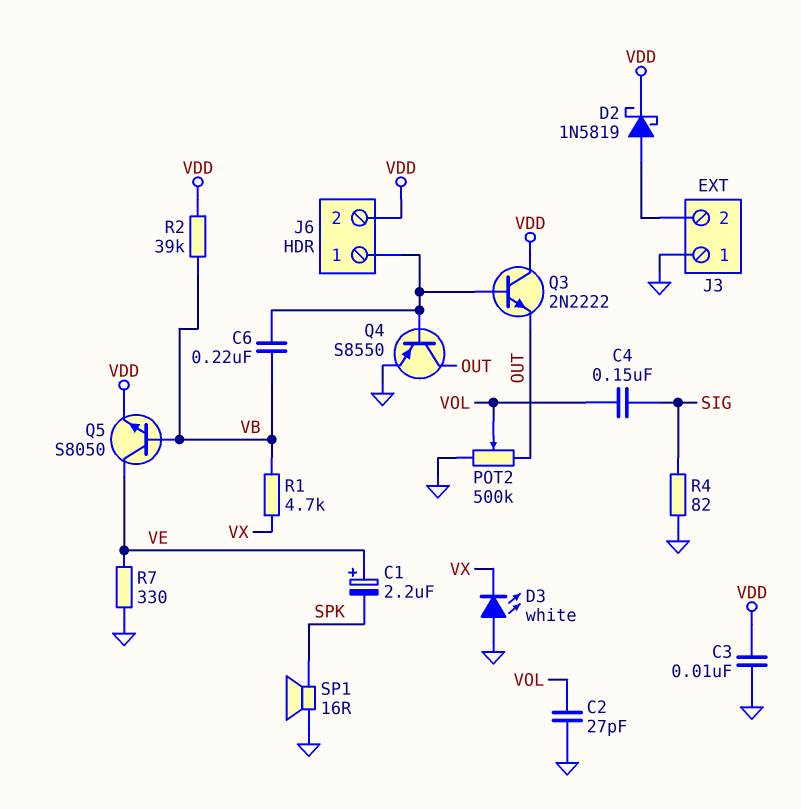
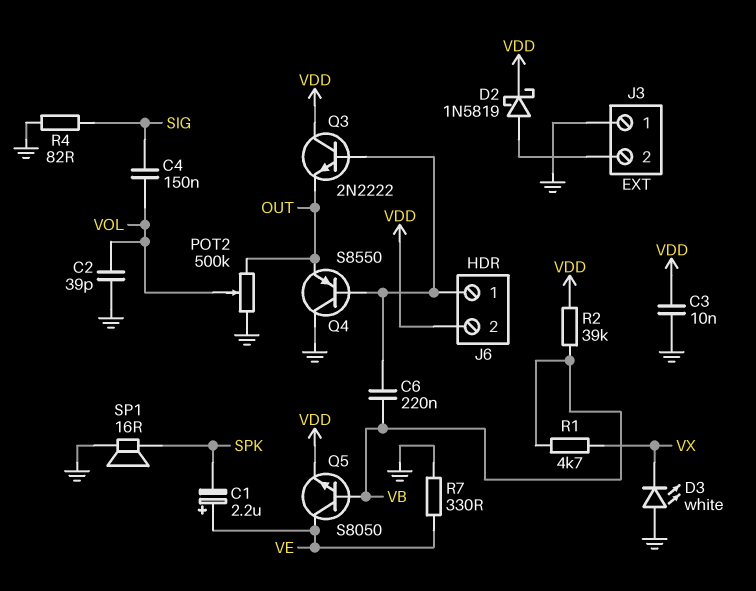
C2: 27pF (GND, VOL) -> 39pF (GND, VOL)
Q4: PNP S8550 (B J6/1, C OUT, E GND) -> PNP S8550 (B J6/1, C GND, E OUT)

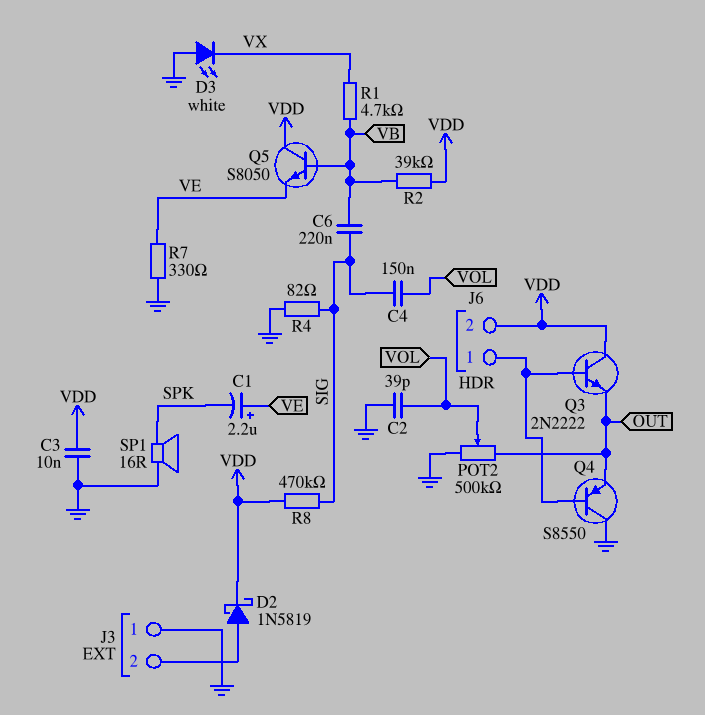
C6: 220nF (J6/1, VB) -> 220nF (SIG, VB)
Q5: NPN S8050 (B VB, C VE, E VDD) -> NPN S8050 (B VB, C VDD, E VE)
R8: none -> 470k (SIG, VDD)

